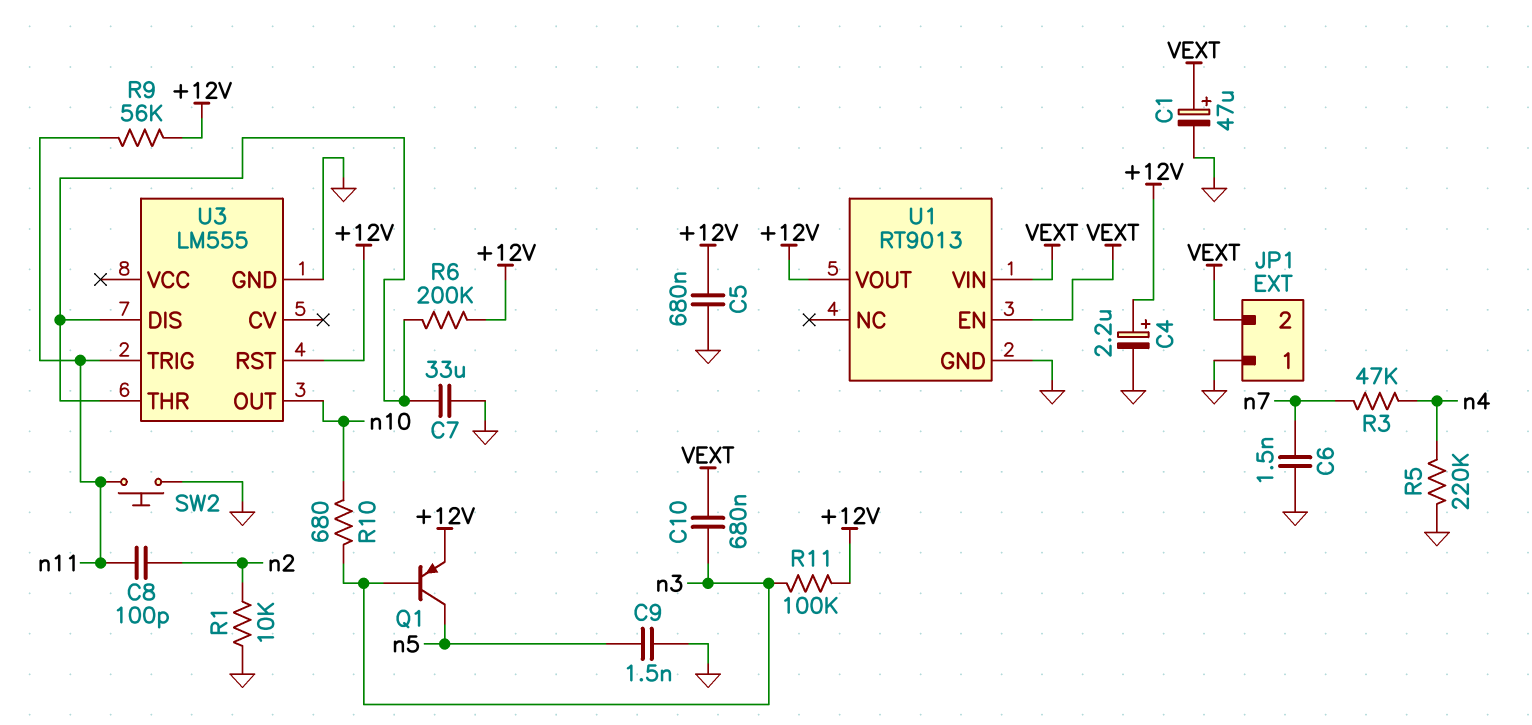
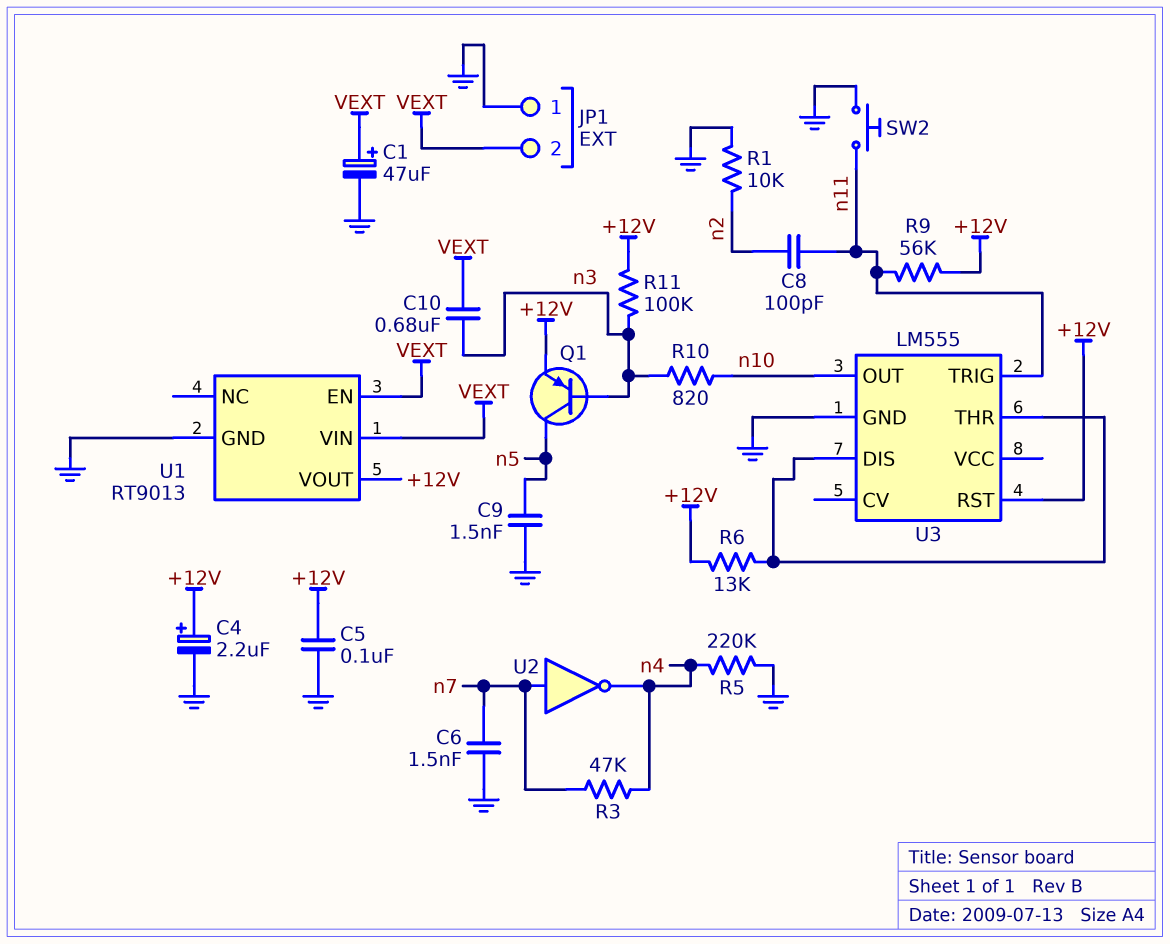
C5: 680nF (+12V, GND) -> 100nF (+12V, GND)
C7: 33uF (GND, U3/DIS) -> none
R6: 200k (+12V, U3/DIS) -> 13k (+12V, U3/DIS)
R10: 680 (n3, n10) -> 820 (n3, n10)
U2: none -> NOT (in n7, out n4)

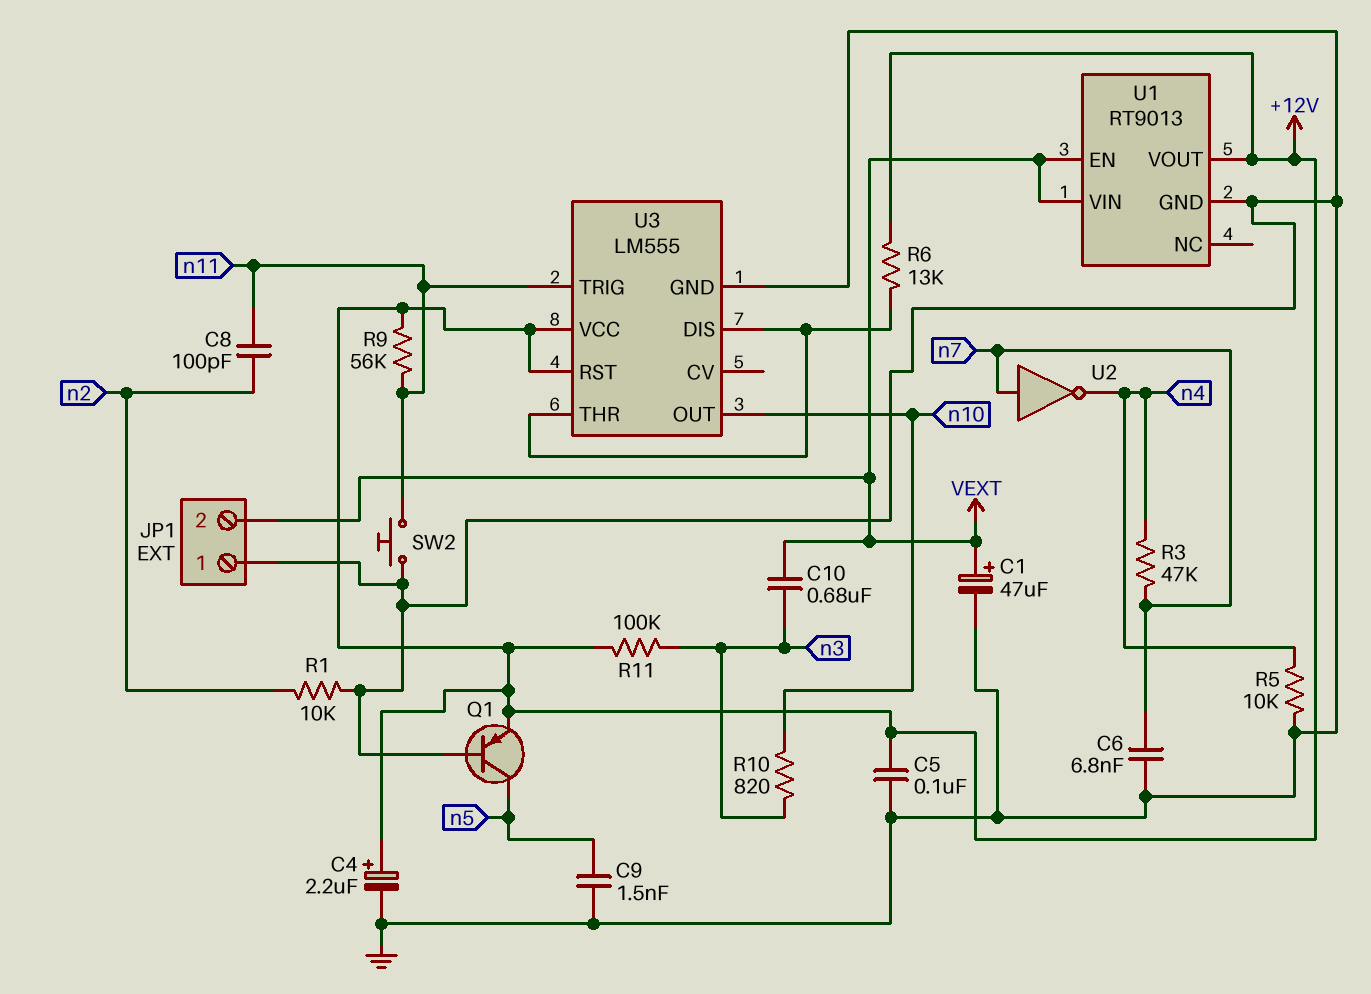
C6: 1.5nF (GND, n7) -> 6.8nF (GND, n7)
Q1: PNP (B n3, C n5, E +12V) -> PNP (B GND, C n5, E +12V)
R5: 220k (GND, n4) -> 10k (GND, n4)
U3 pin VCC: none -> +12V

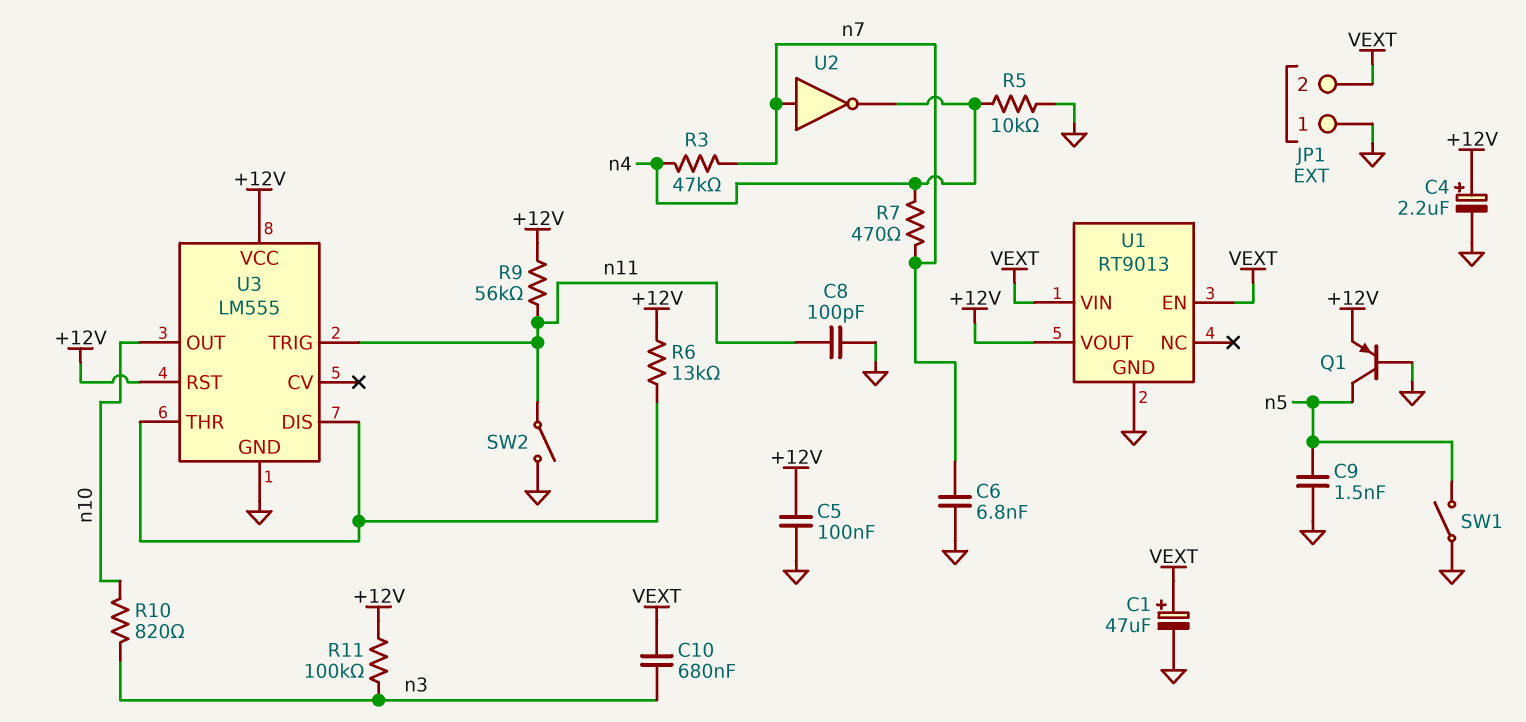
C8: 100pF (n2, n11) -> 100pF (GND, n11)
R1: 10k (GND, n2) -> none
R7: none -> 470 (n4, n7)
SW1: none -> switch (GND, n5)
SW2: button (GND, n11) -> switch (GND, n11)

